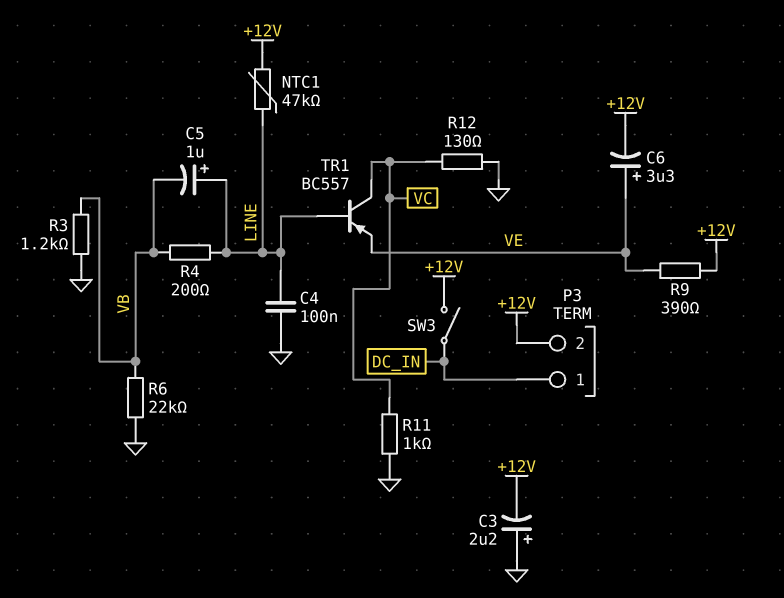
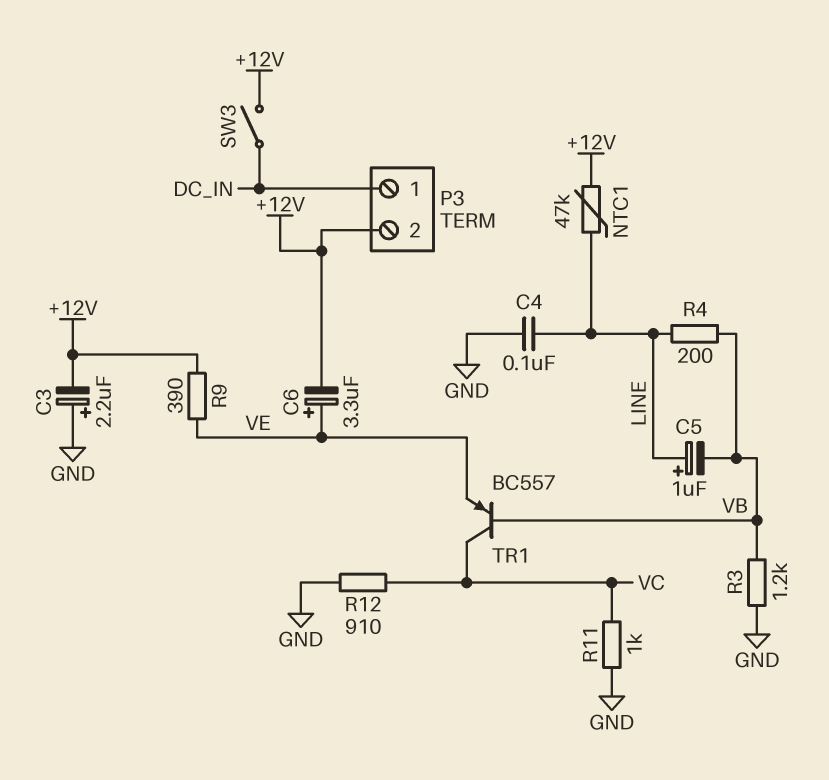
R6: 22k (GND, VB) -> none
R12: 130 (GND, VC) -> 910 (GND, VC)
TR1: PNP BC557 (B LINE, C VC, E VE) -> PNP BC557 (B VB, C VC, E VE)

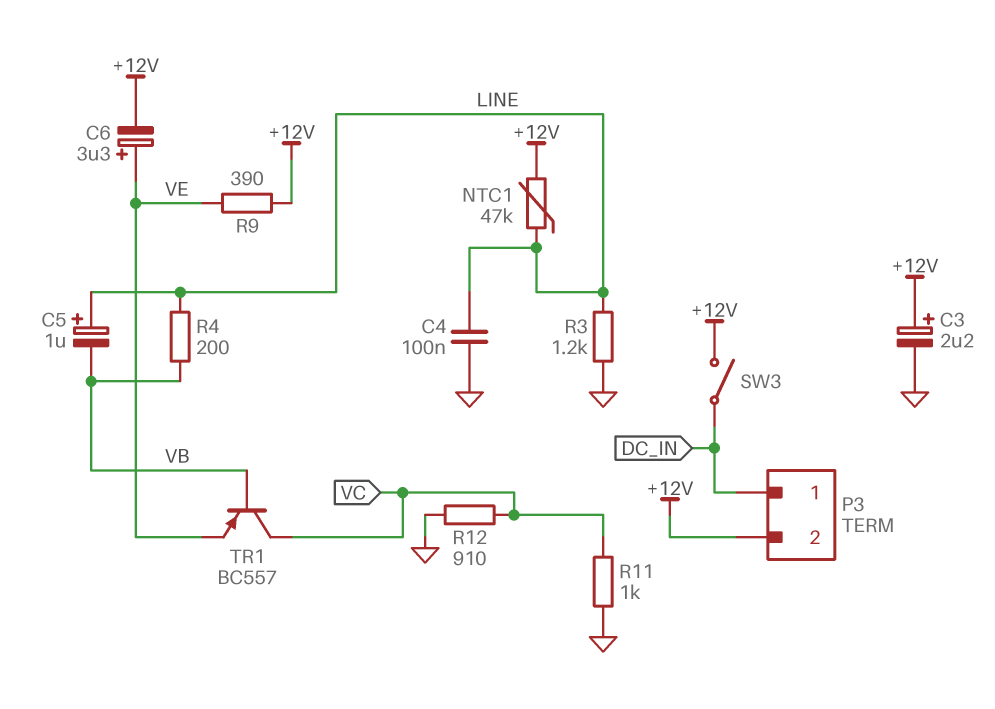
C3: 2.2uF (plus GND, minus +12V) -> 2.2uF (plus +12V, minus GND)
R3: 1.2k (GND, VB) -> 1.2k (GND, LINE)

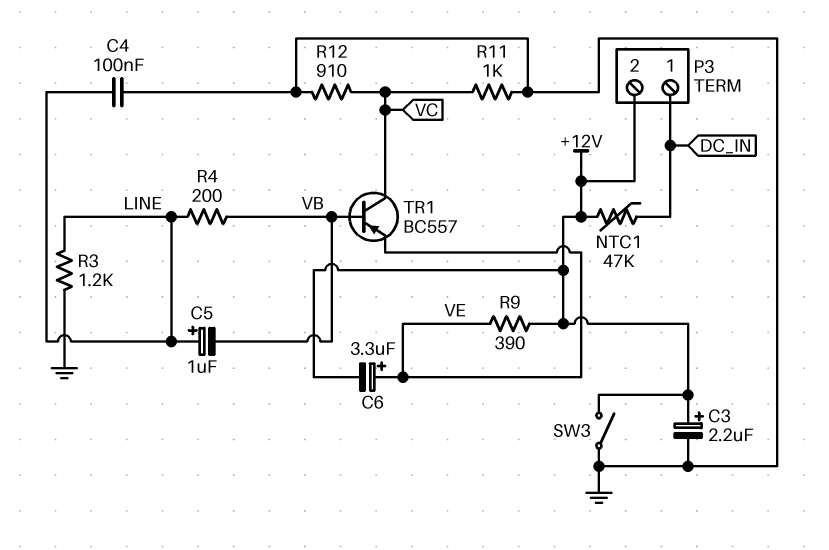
NTC1: 47k (+12V, LINE) -> 47k (+12V, DC_IN)
SW3: switch (+12V, DC_IN) -> switch (+12V, GND)

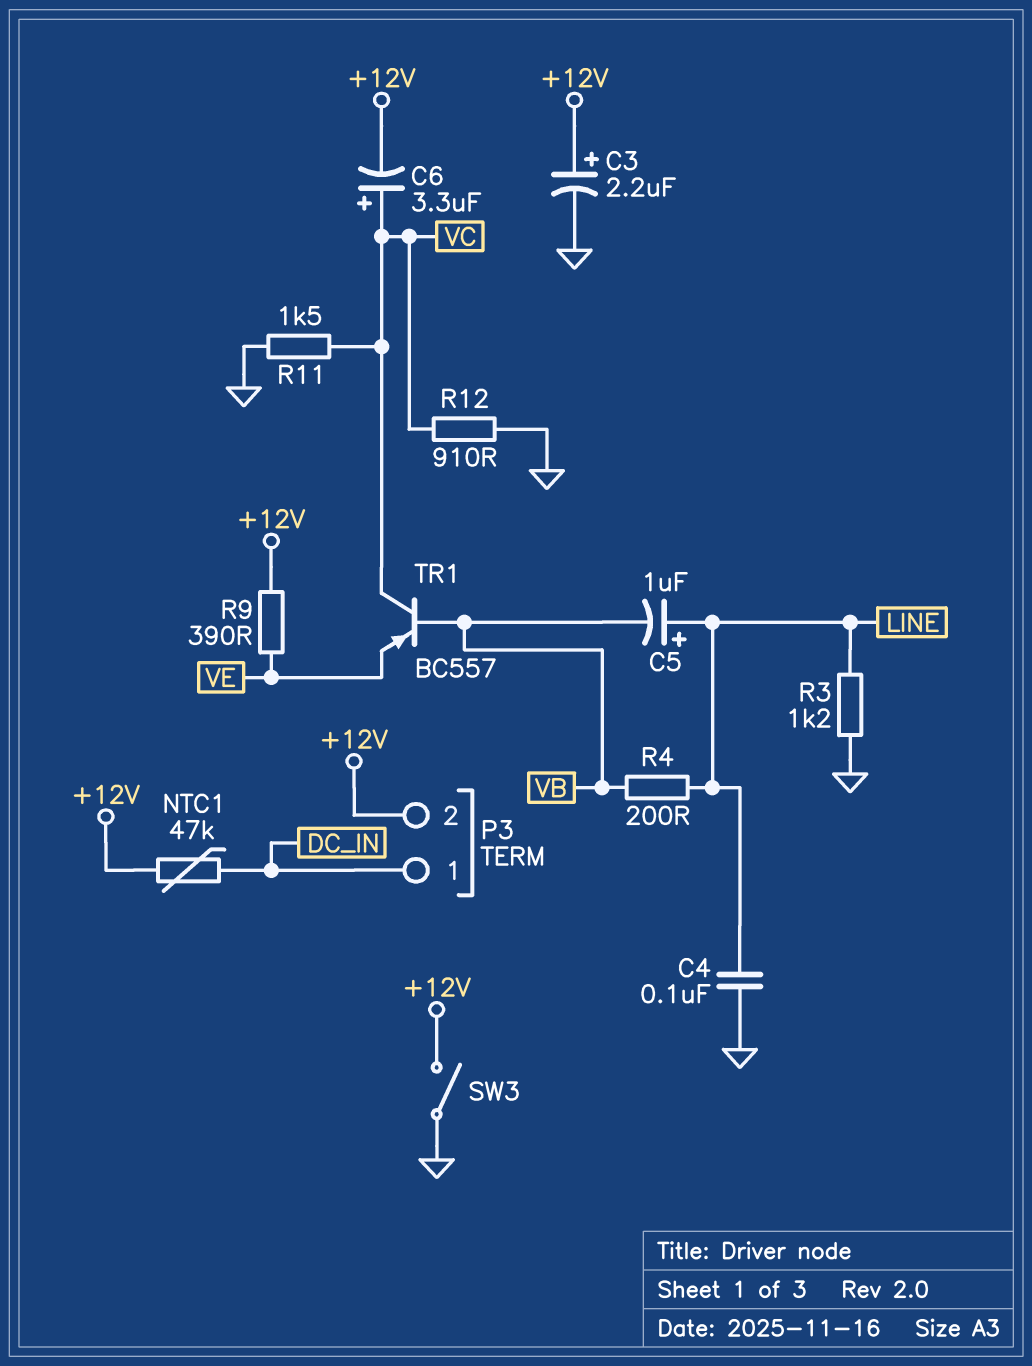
C6: 3.3uF (plus VE, minus +12V) -> 3.3uF (plus VC, minus +12V)
R11: 1k (GND, VC) -> 1.5k (GND, VC)

